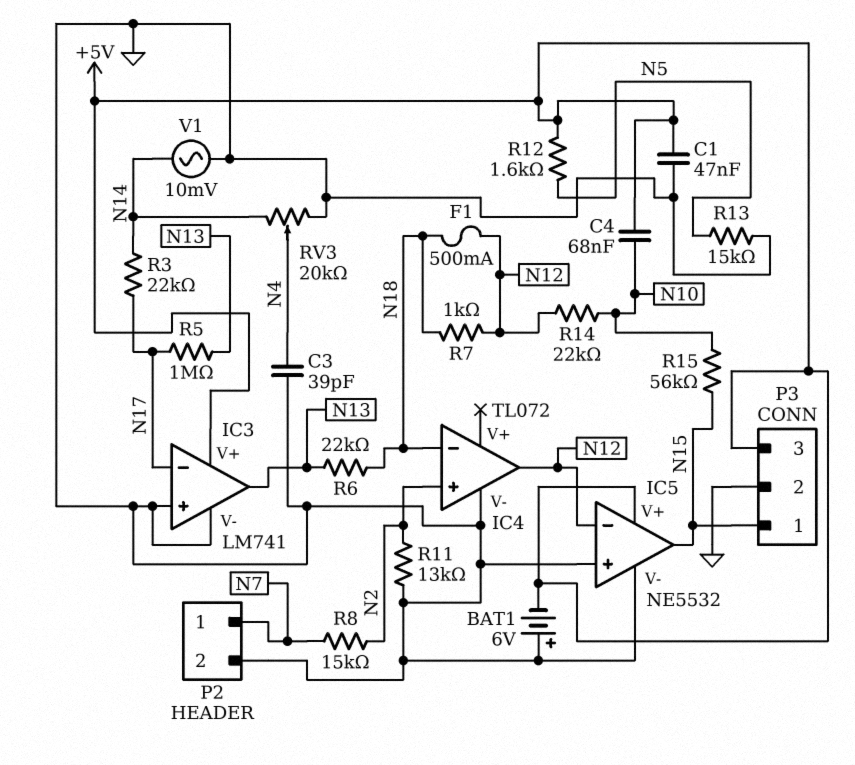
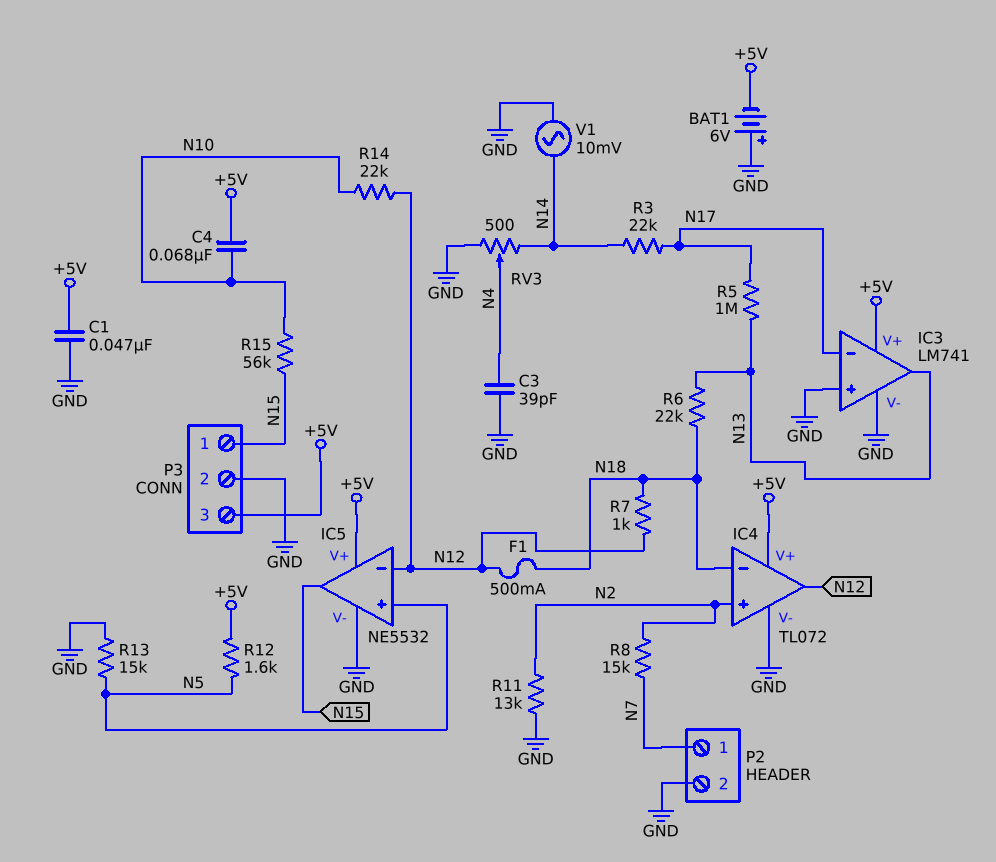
IC4 pin V+: none -> +5V
IC5 pin in+: GND -> N5
RV3: 20k (GND, N14, wiper N4) -> 500 (GND, N14, wiper N4)

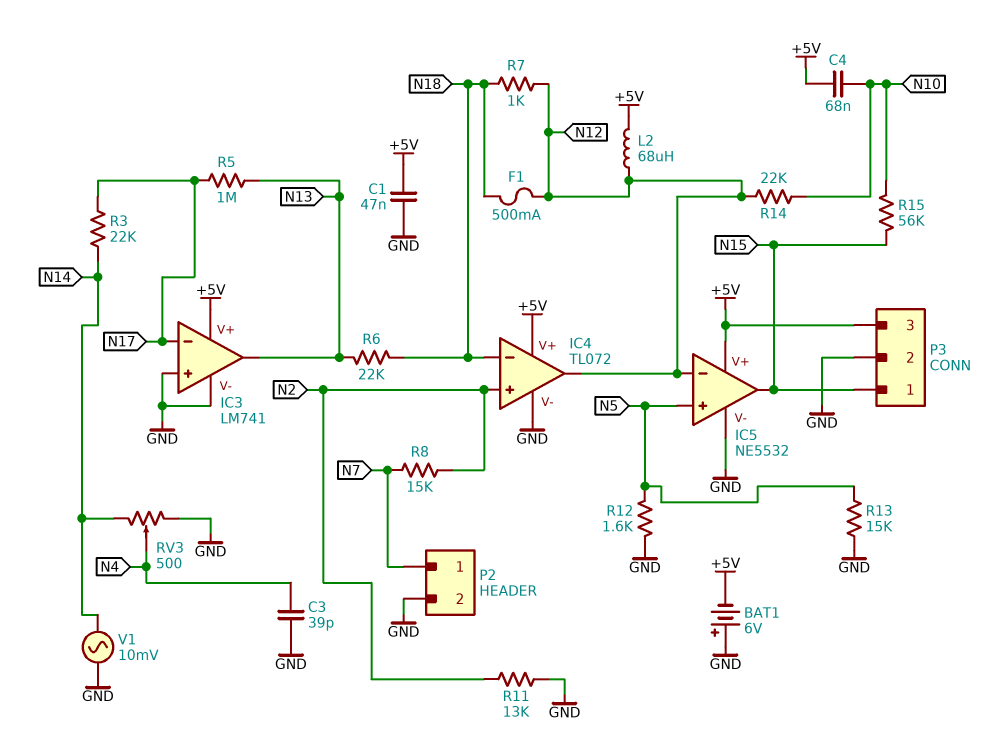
L2: none -> 68uH (+5V, N12)
R12: 1.6k (+5V, N5) -> 1.6k (GND, N5)

